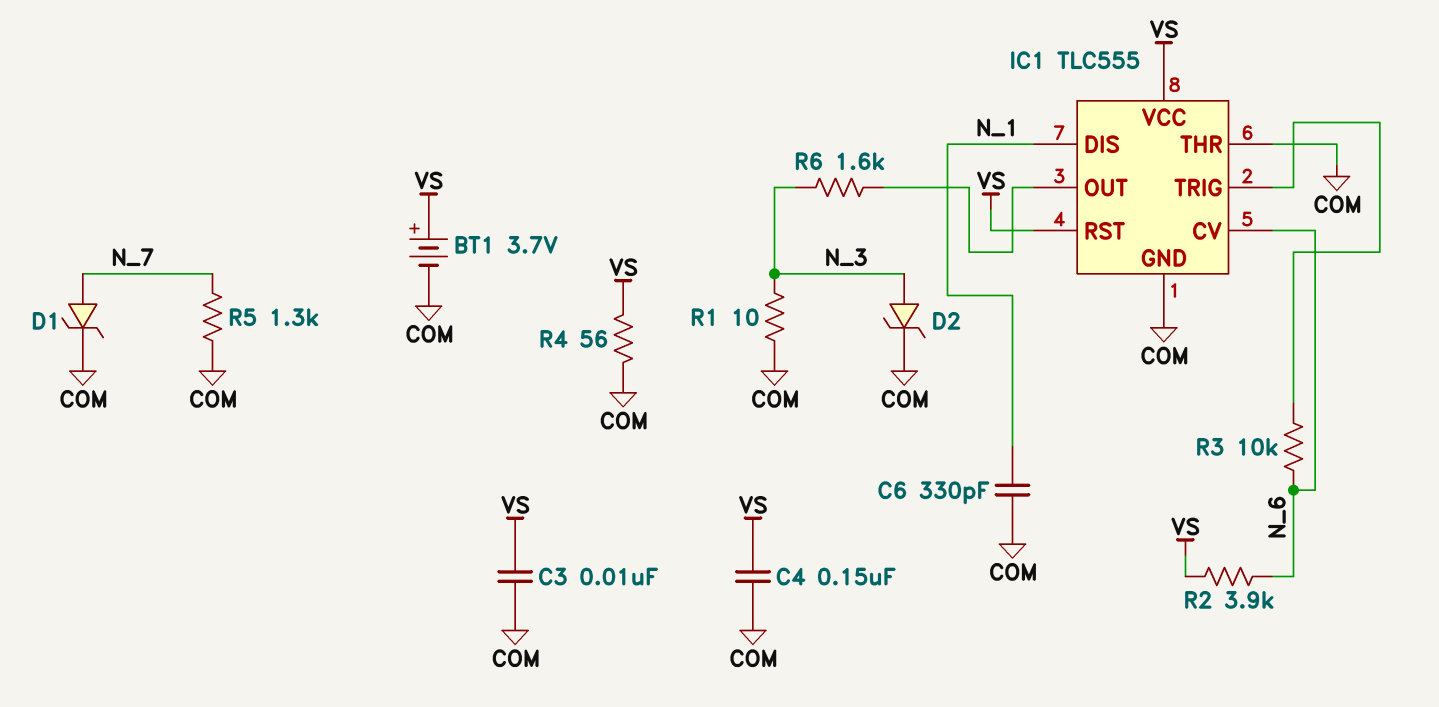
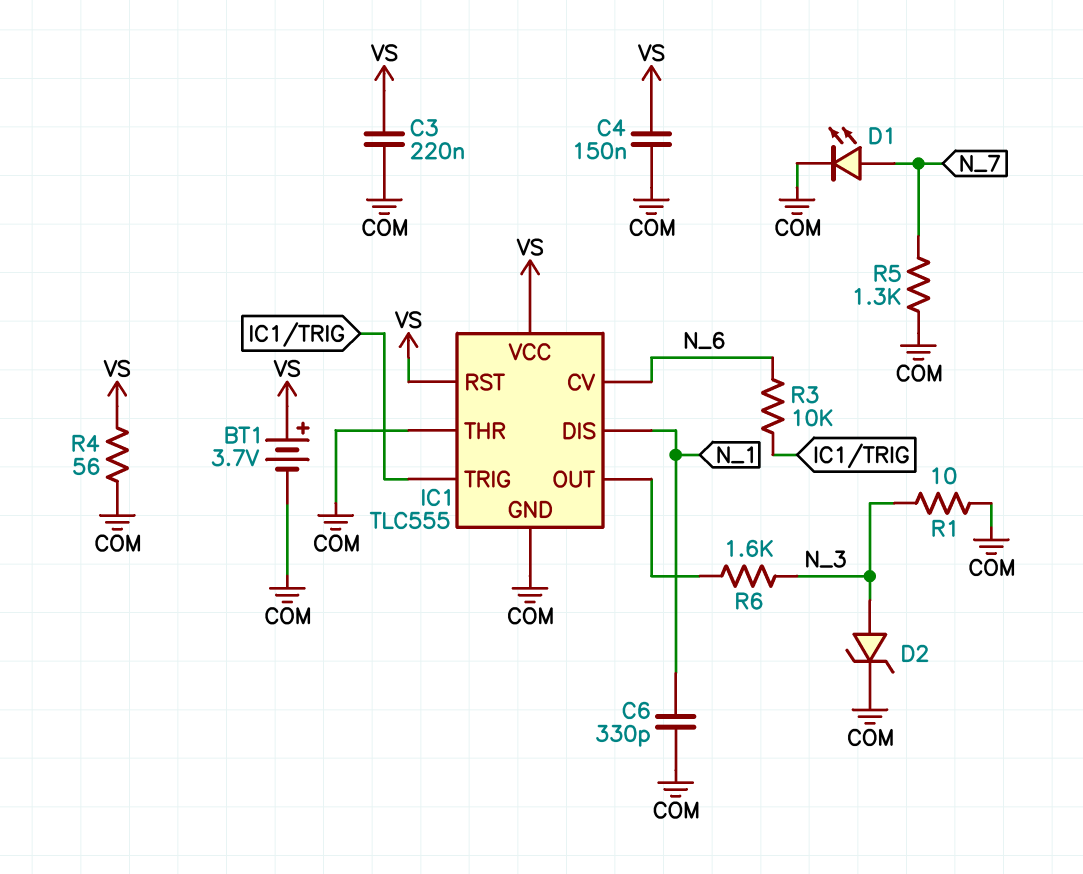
C3: 10nF (COM, VS) -> 220nF (COM, VS)
D1: zener (A N_7, K COM) -> LED (A N_7, K COM)
R2: 3.9k (N_6, VS) -> none

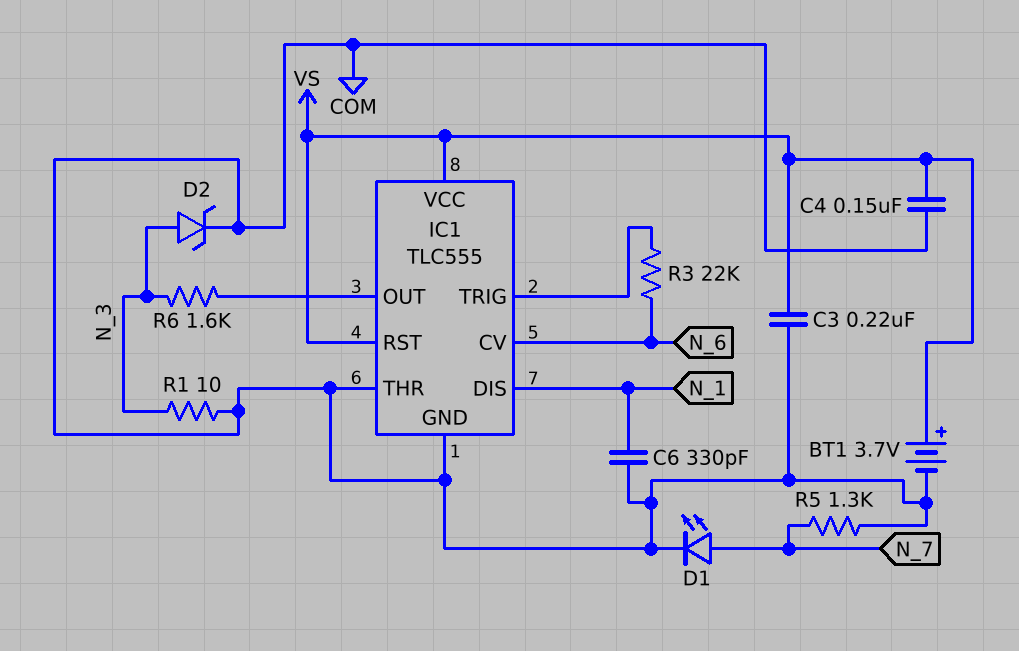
R3: 10k (IC1/TRIG, N_6) -> 22k (IC1/TRIG, N_6)
R4: 56 (COM, VS) -> none

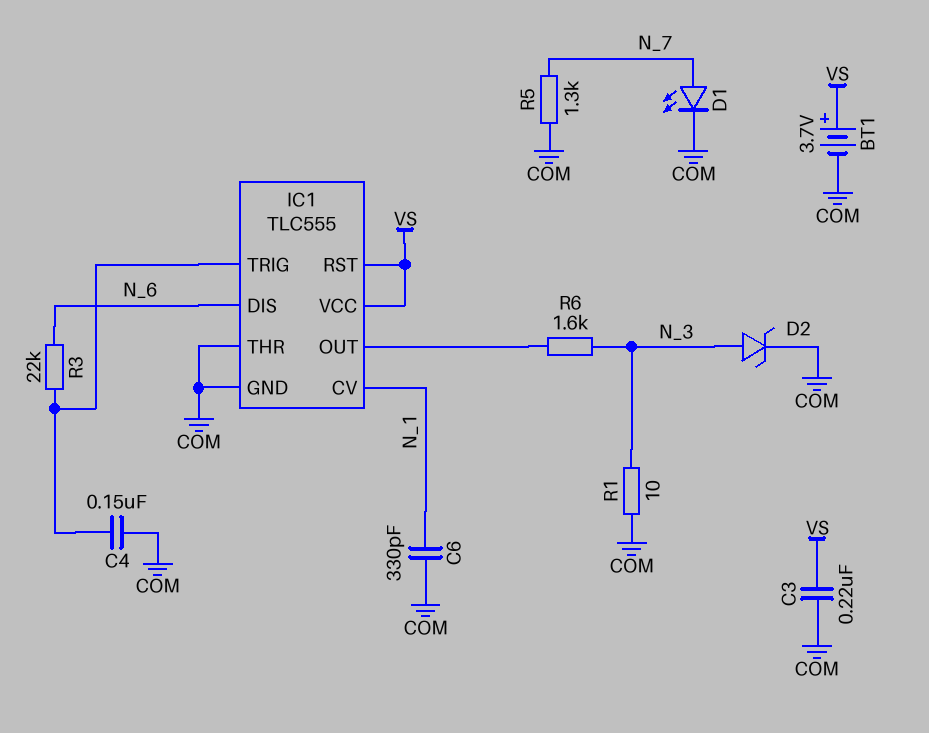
C4: 150nF (COM, VS) -> 150nF (COM, IC1/TRIG)
IC1 pin CV: N_6 -> N_1
IC1 pin DIS: N_1 -> N_6

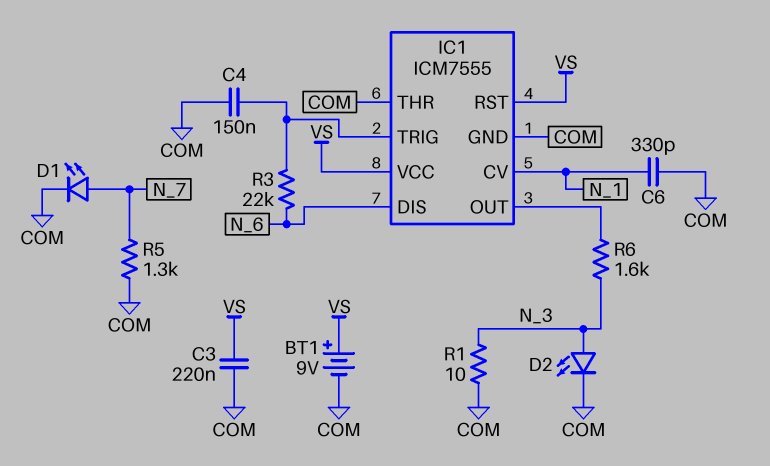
BT1: 3.7V (plus VS, minus COM) -> 9V (plus VS, minus COM)
D2: zener (A N_3, K COM) -> LED (A N_3, K COM)
IC1: TLC555 -> ICM7555

